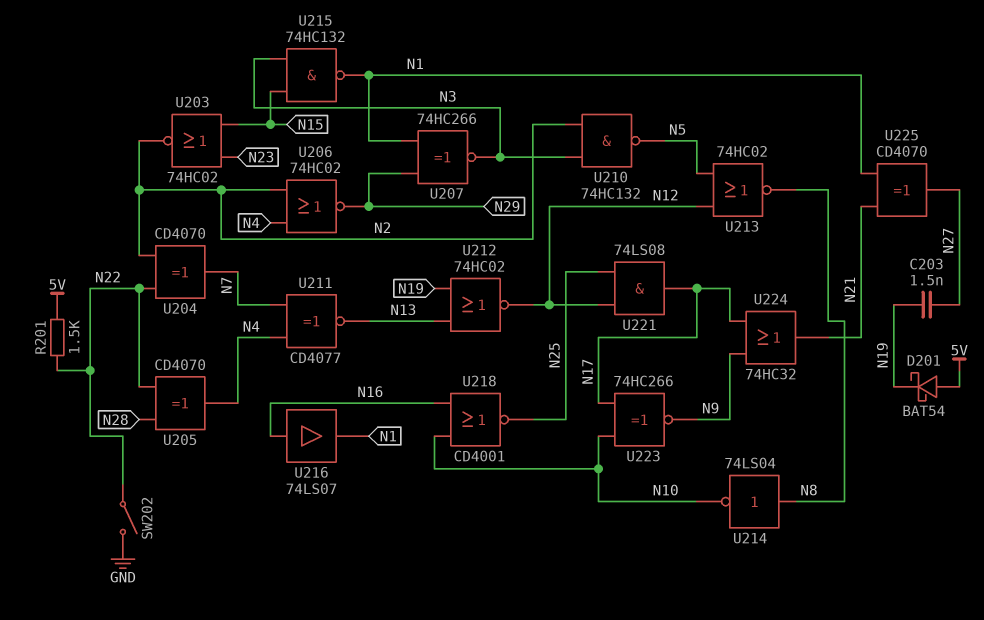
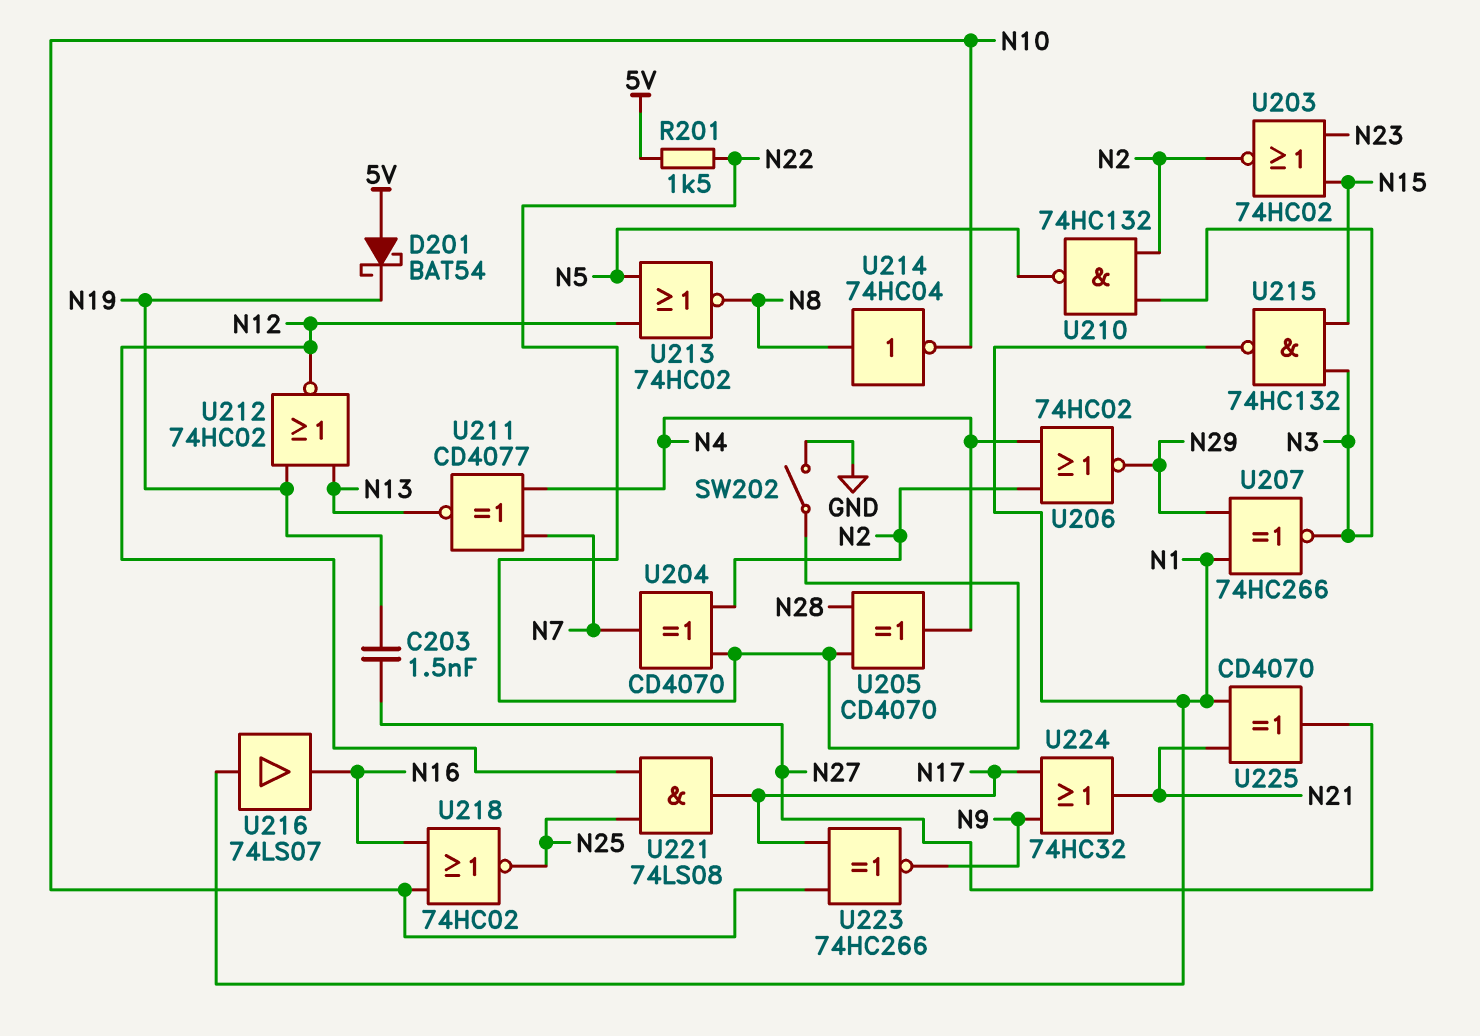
U214: NOT 74LS04 (in N8, out N10) -> NOT 74HC04 (in N8, out N10)
U216: buffer 74LS07 (in N16, out N1) -> buffer 74LS07 (in N1, out N16)
U218: NOR CD4001 (in N10, in N16, out N25) -> NOR 74HC02 (in N10, in N16, out N25)

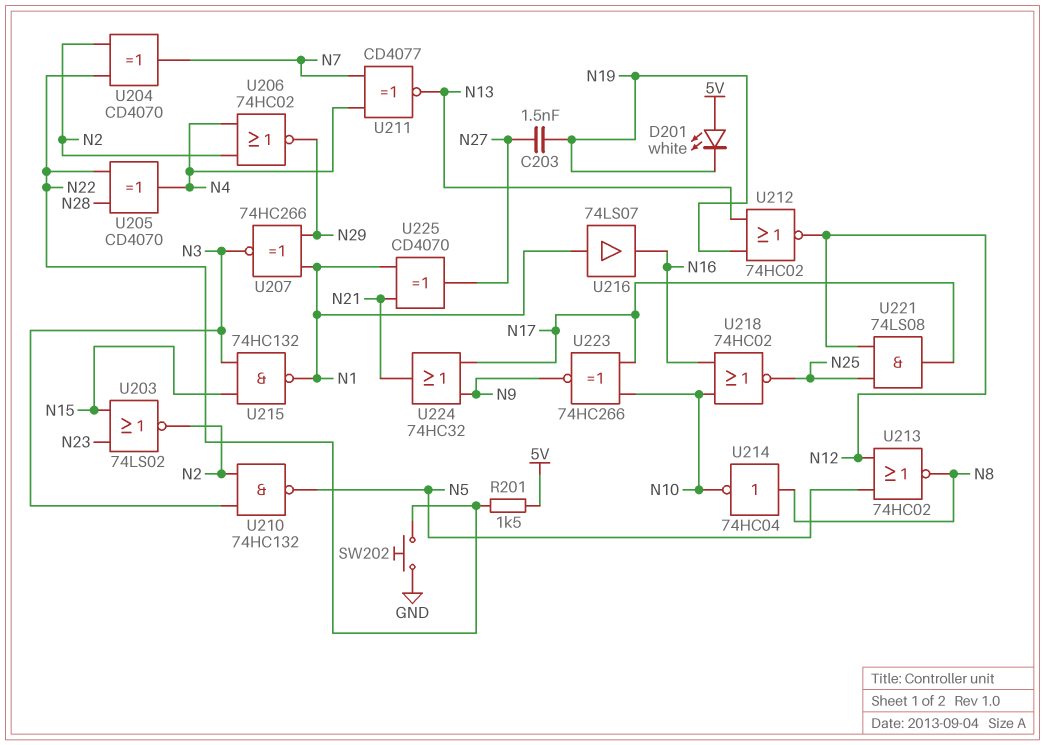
D201: schottky BAT54 (A 5V, K N19) -> LED white (A 5V, K N19)
SW202: switch (GND, N22) -> button (GND, N22)
U203: NOR 74HC02 (in N15, in N23, out N2) -> NOR 74LS02 (in N15, in N23, out N2)

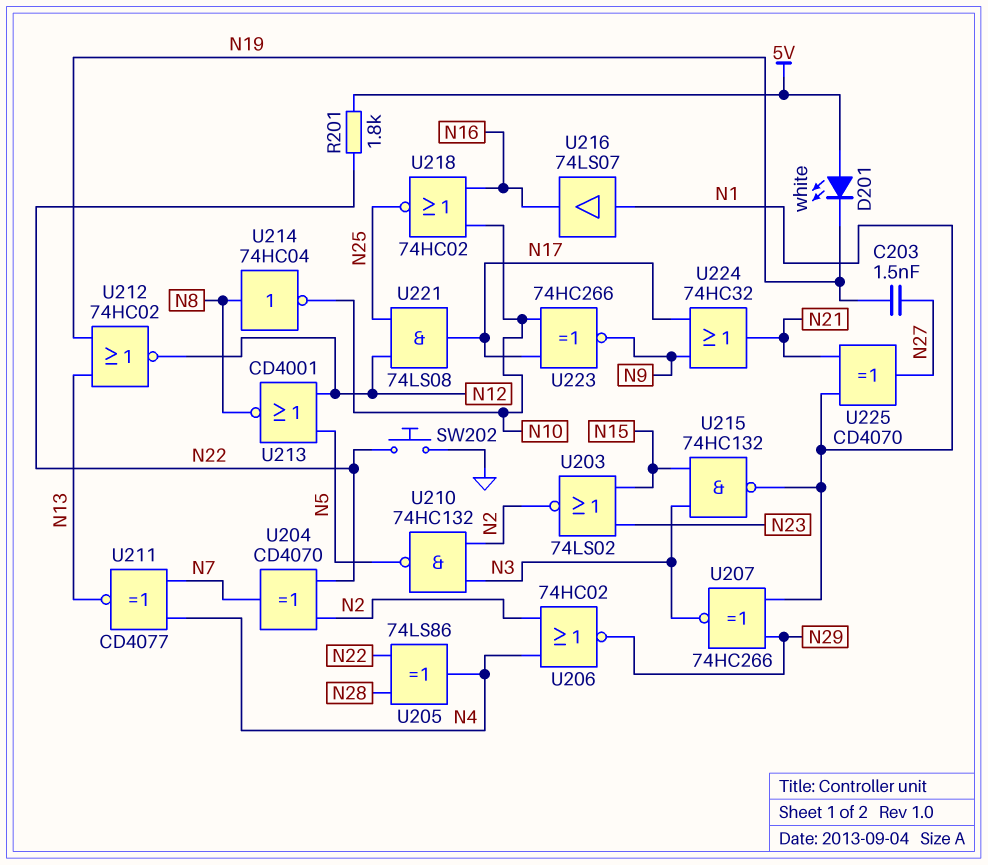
R201: 1.5k (5V, N22) -> 1.8k (5V, N22)
U205: XOR CD4070 (in N22, in N28, out N4) -> XOR 74LS86 (in N22, in N28, out N4)
U213: NOR 74HC02 (in N5, in N12, out N8) -> NOR CD4001 (in N5, in N12, out N8)

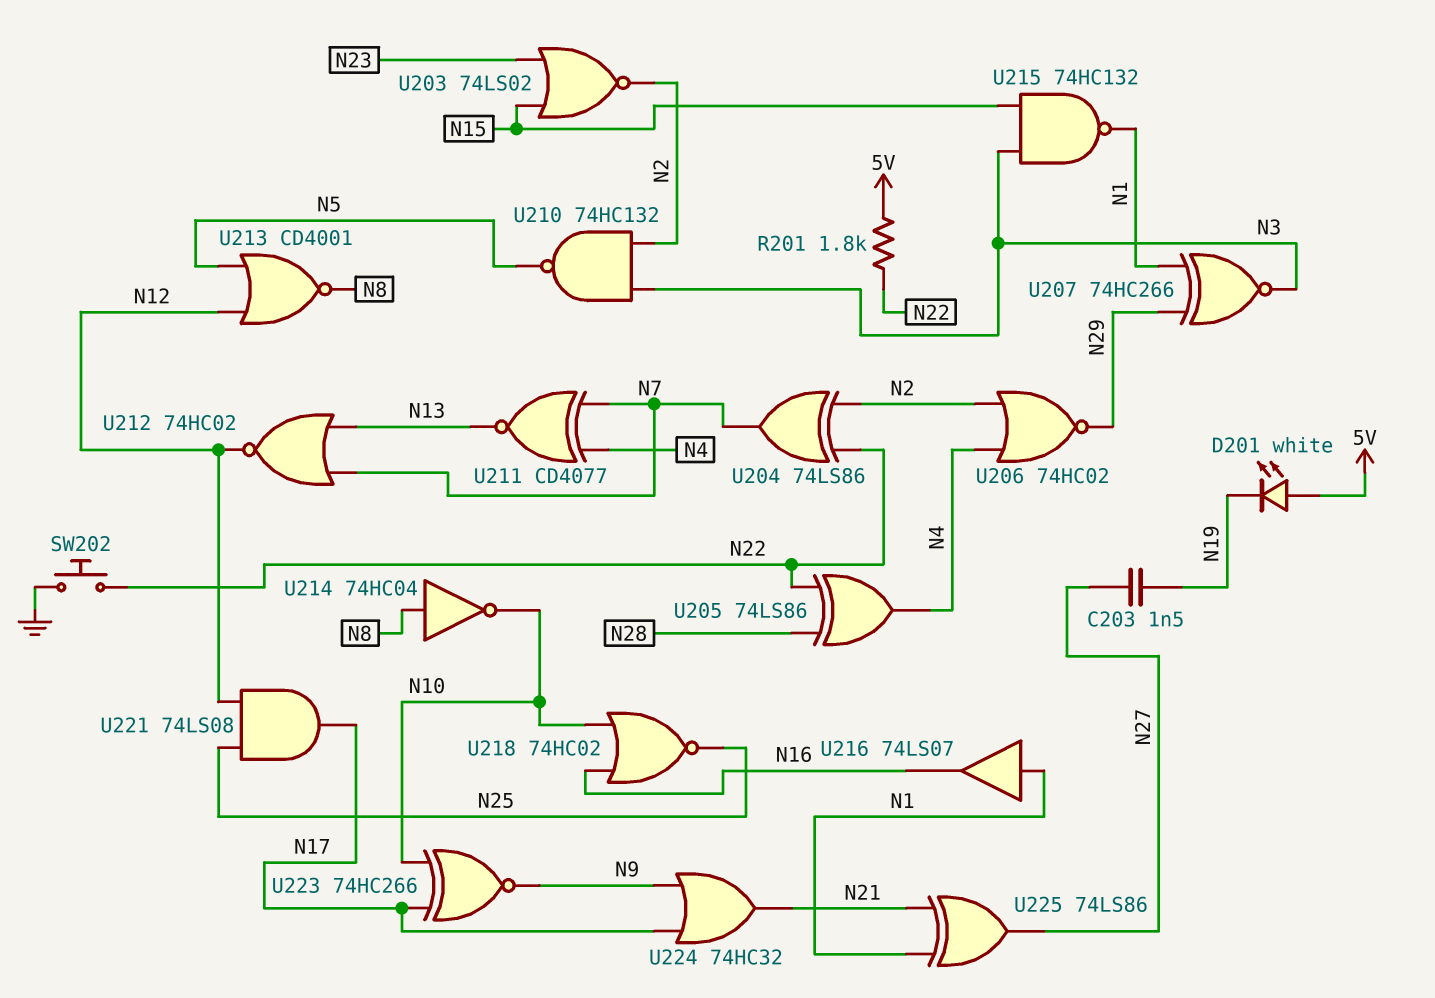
U204: XOR CD4070 (in N2, in N22, out N7) -> XOR 74LS86 (in N2, in N22, out N7)
U212: NOR 74HC02 (in N13, in N19, out N12) -> NOR 74HC02 (in N7, in N13, out N12)
U225: XOR CD4070 (in N1, in N21, out N27) -> XOR 74LS86 (in N1, in N21, out N27)

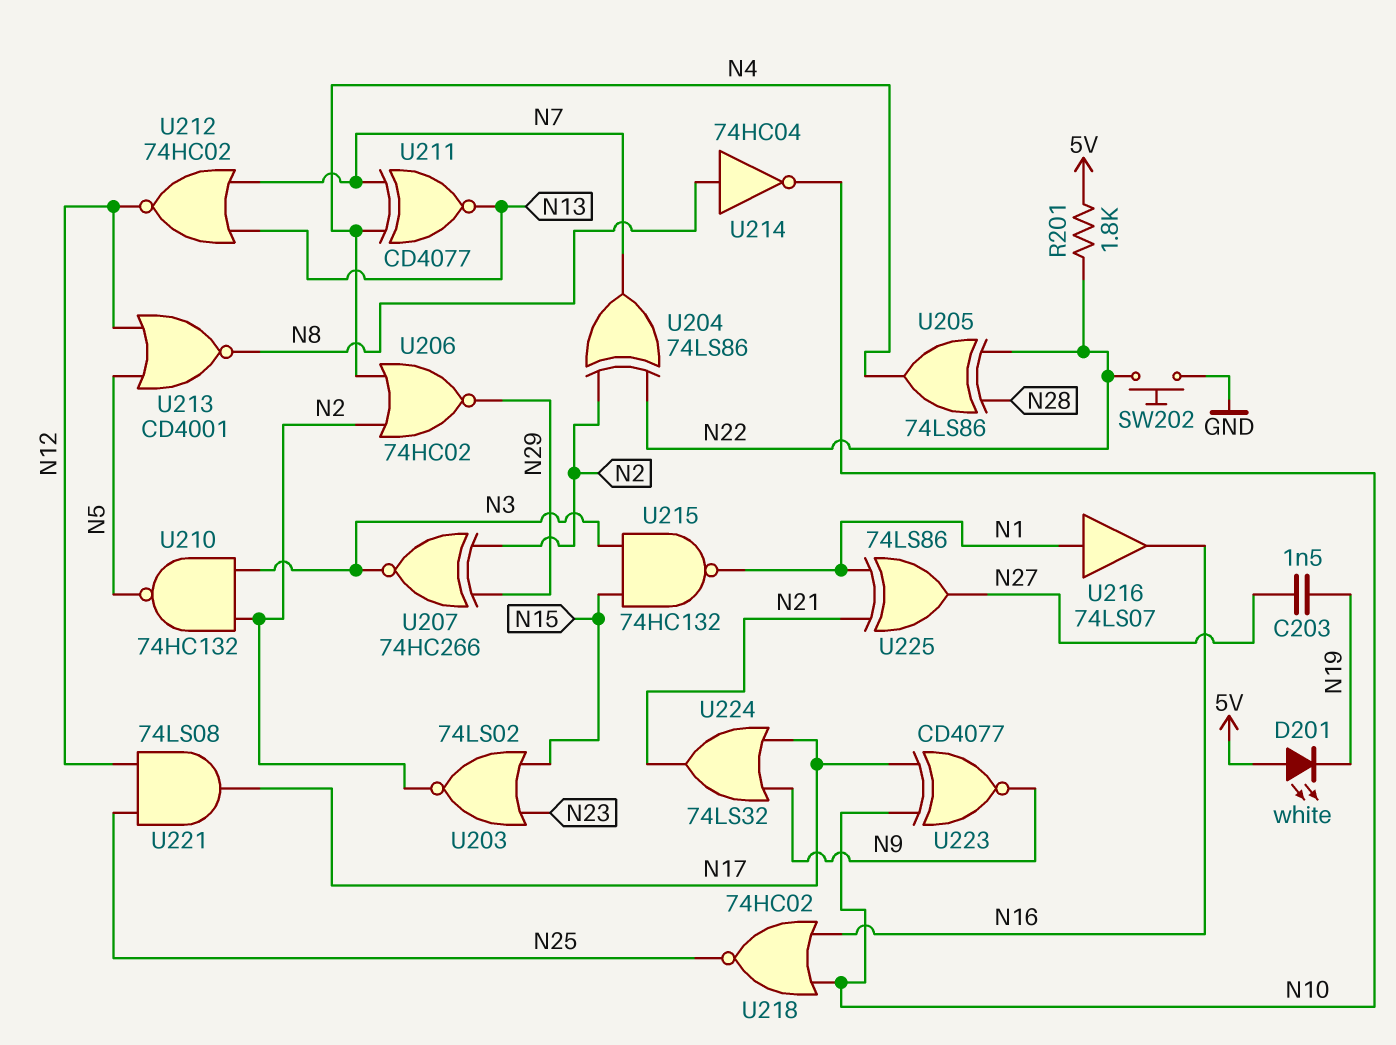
U207: XNOR 74HC266 (in N1, in N29, out N3) -> XNOR 74HC266 (in N2, in N29, out N3)
U223: XNOR 74HC266 (in N10, in N17, out N9) -> XNOR CD4077 (in N10, in N17, out N9)
U224: OR 74HC32 (in N9, in N17, out N21) -> OR 74LS32 (in N9, in N17, out N21)

